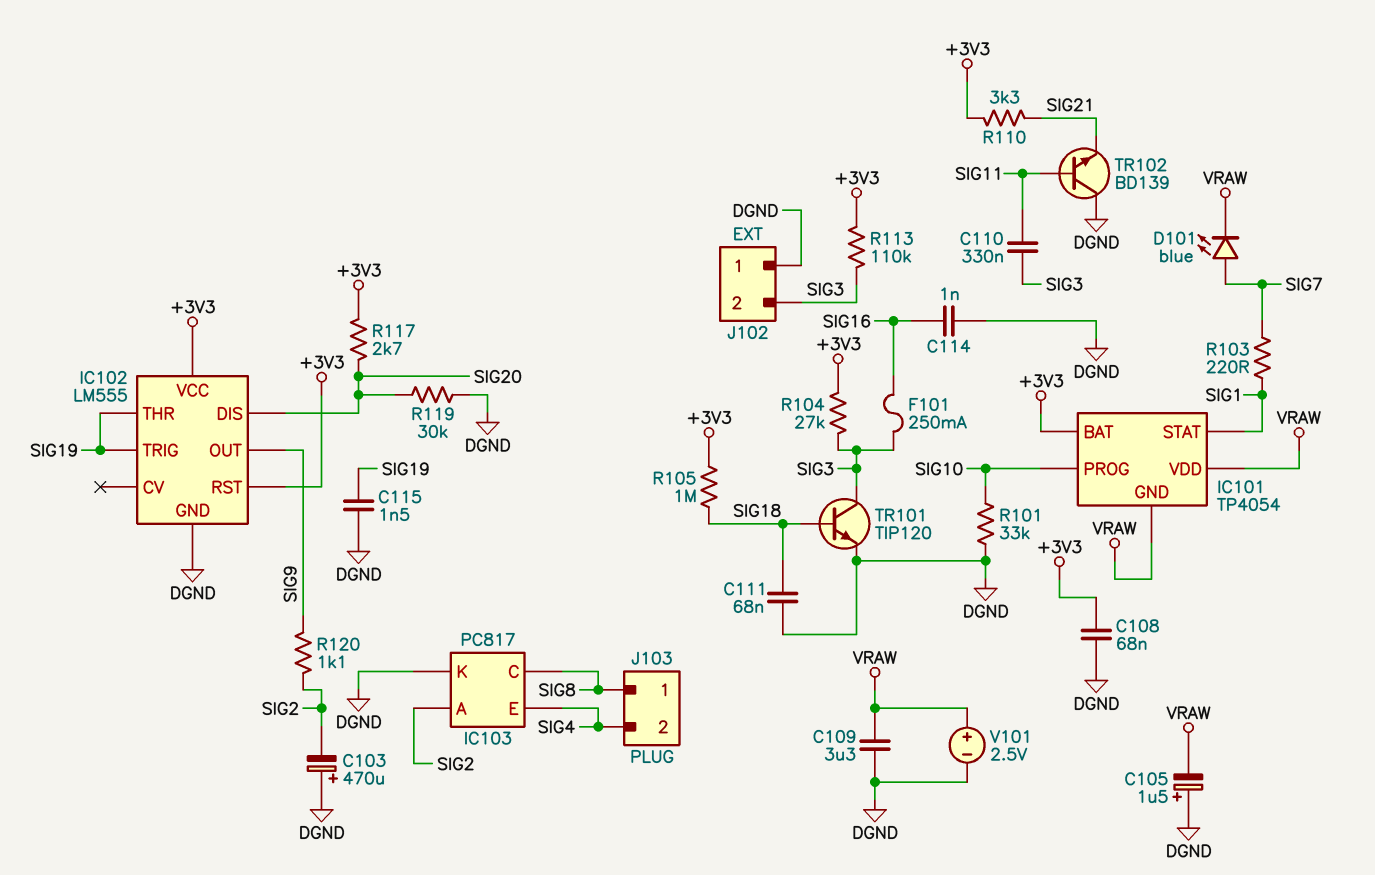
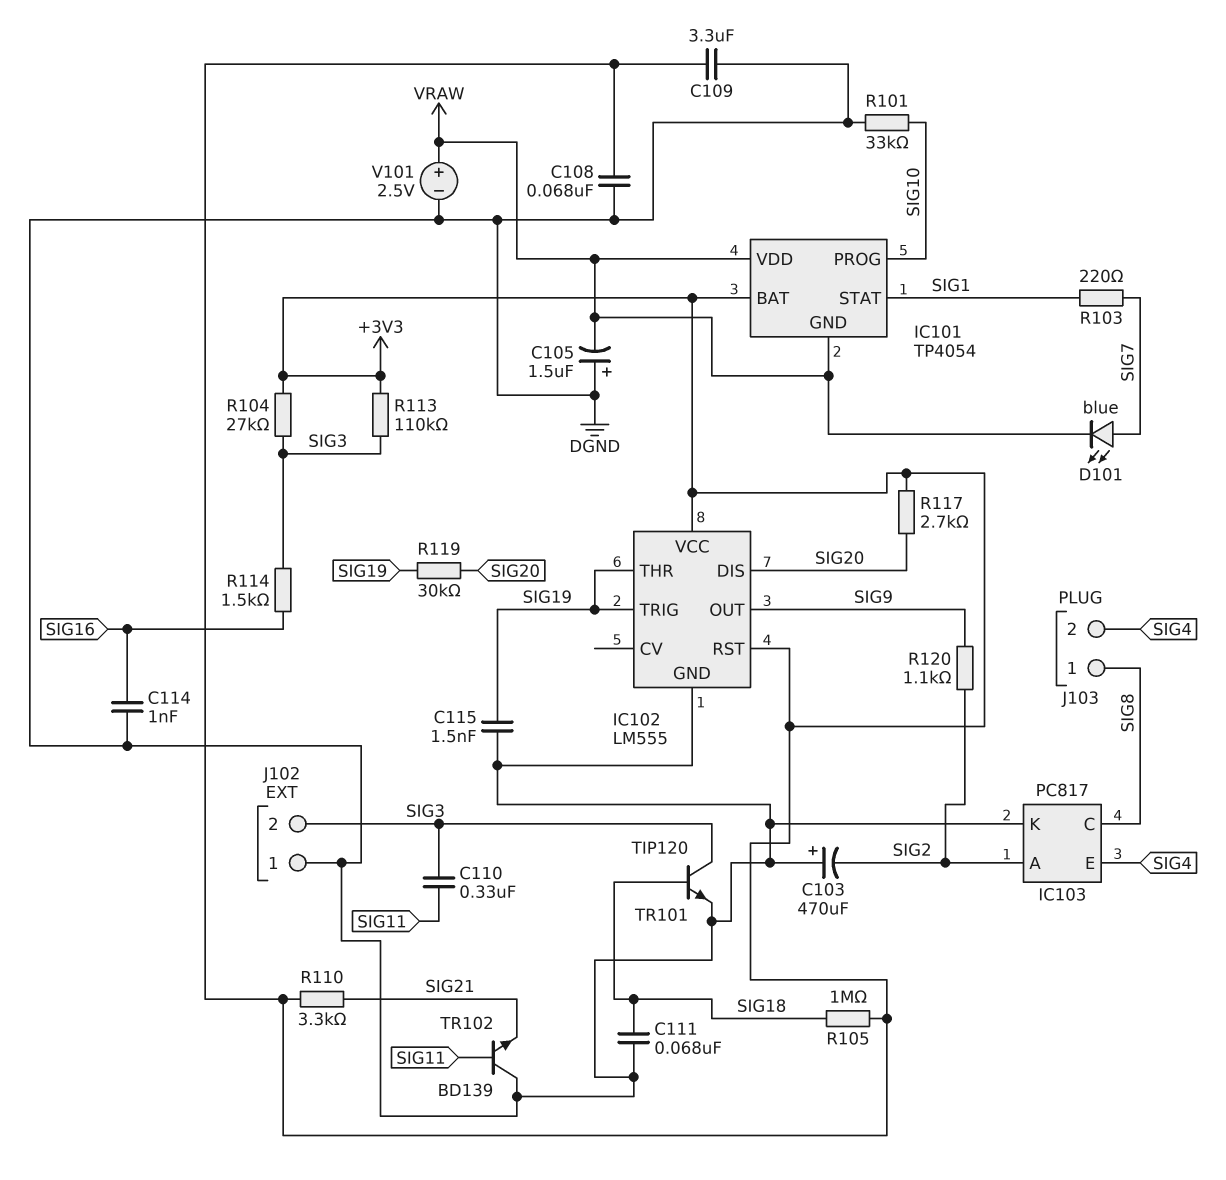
C109: 3.3uF (DGND, VRAW) -> 3.3uF (+3V3, DGND)
F101: 250mA (SIG3, SIG16) -> none
R114: none -> 1.5k (SIG3, SIG16)
R119: 30k (DGND, SIG20) -> 30k (SIG19, SIG20)

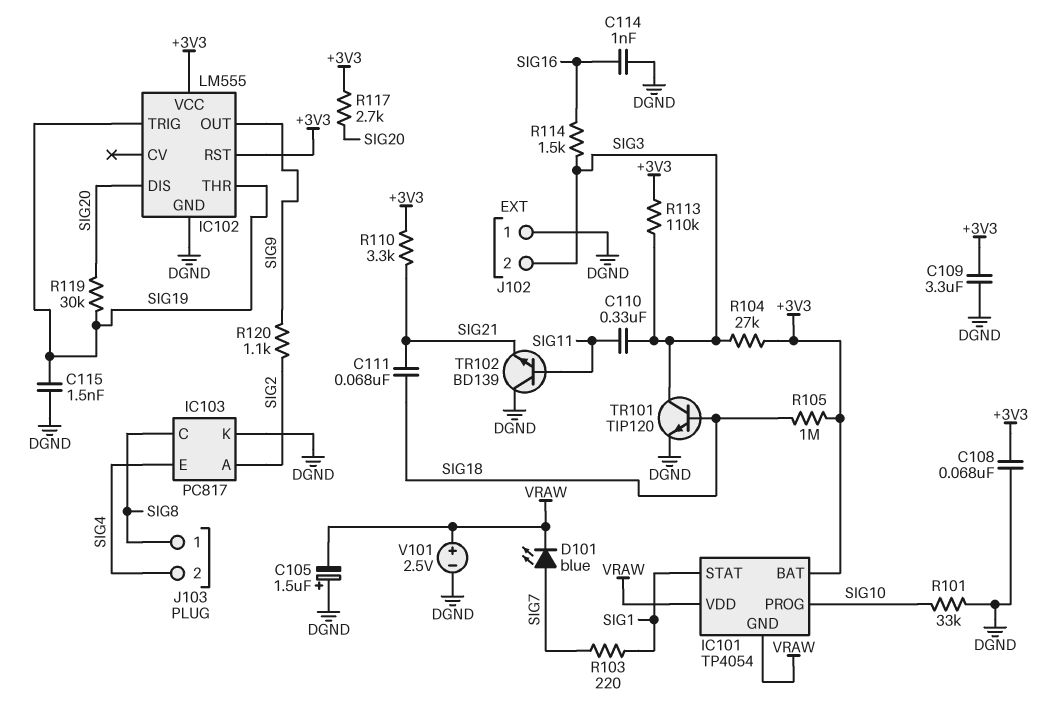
C103: 470uF (plus DGND, minus SIG2) -> none
C111: 68nF (DGND, SIG18) -> 68nF (SIG18, SIG21)

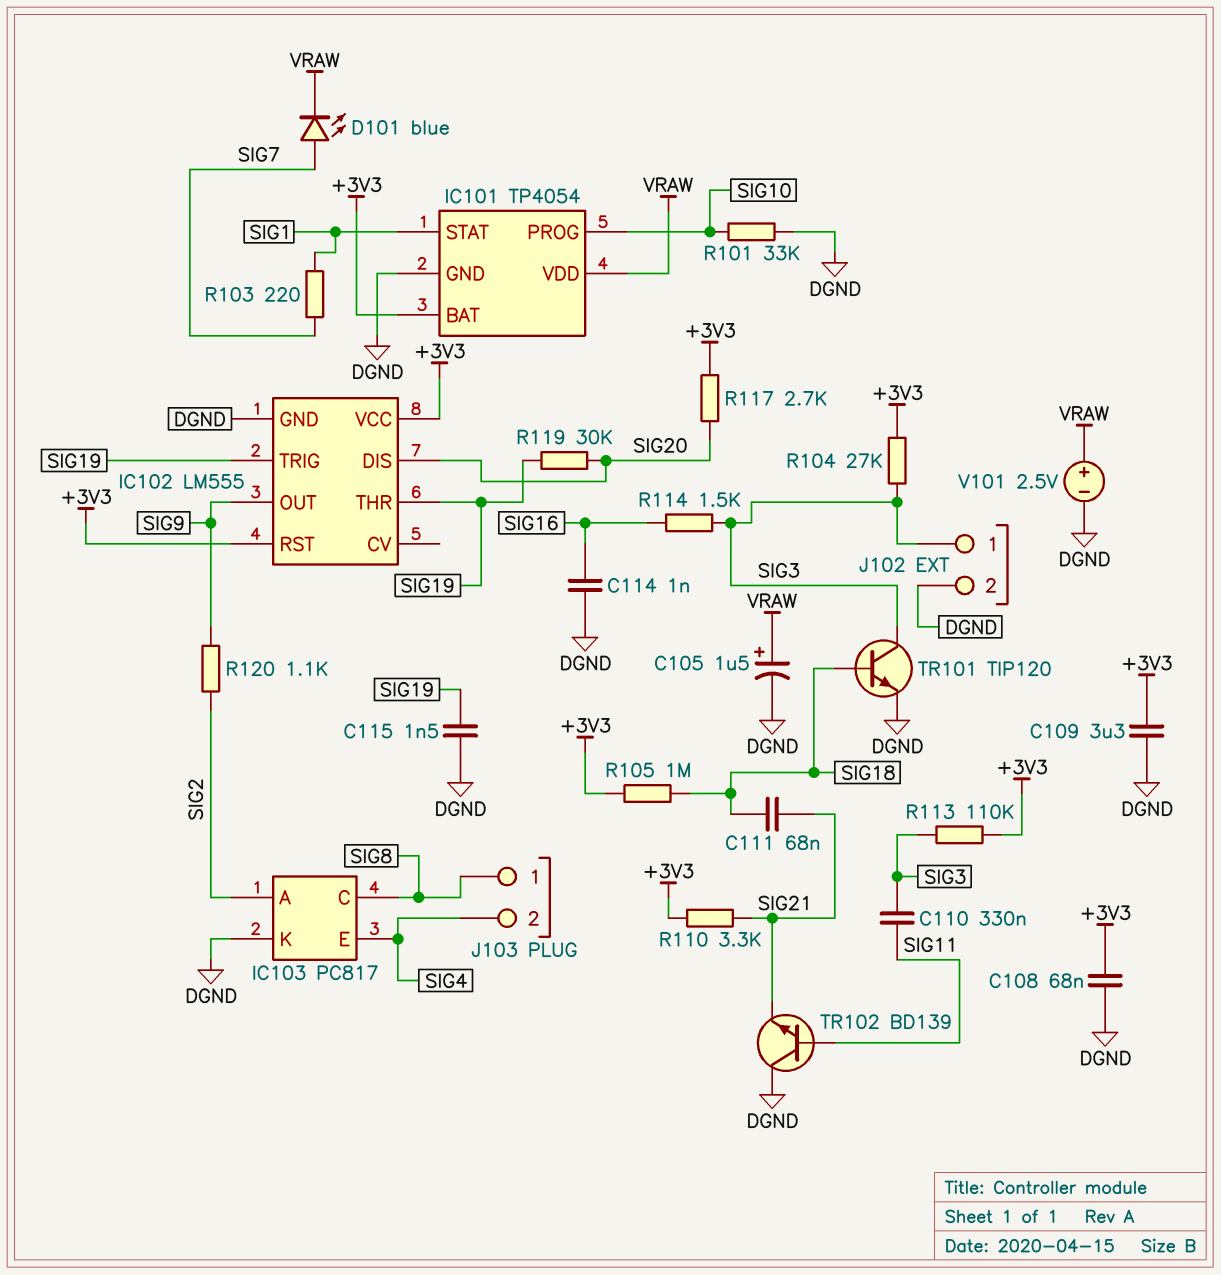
C105: 1.5uF (plus DGND, minus VRAW) -> 1.5uF (plus VRAW, minus DGND)
IC101 pin GND: VRAW -> DGND
J102 pin 1: DGND -> SIG3
J102 pin 2: SIG3 -> DGND

